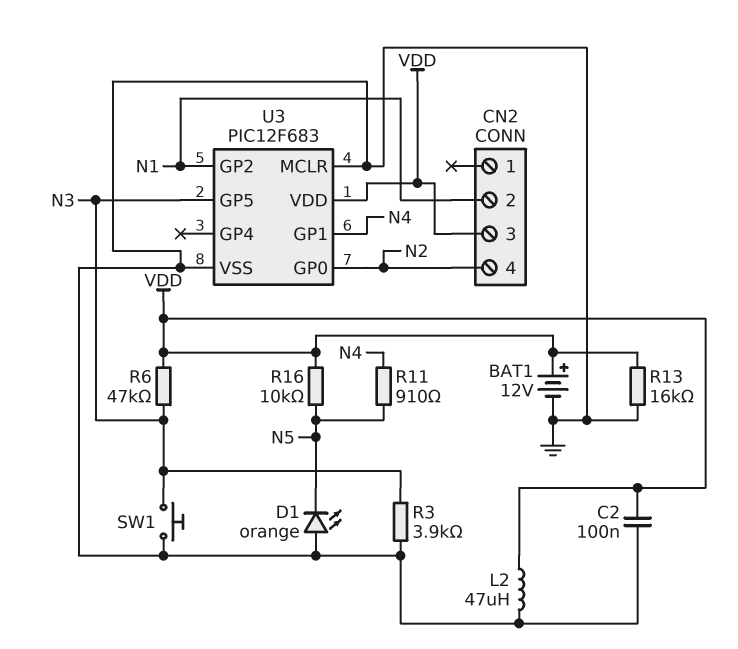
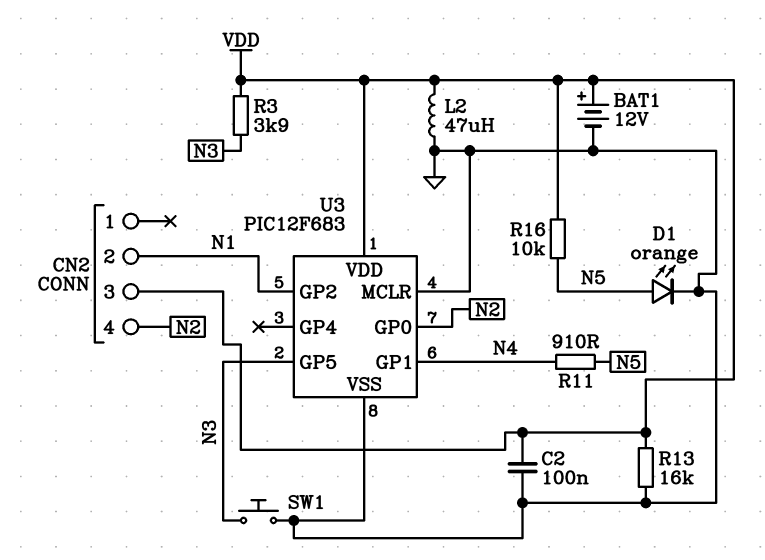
D1: LED orange (A GND, K N5) -> LED orange (A N5, K GND)
R3: 3.9k (GND, N3) -> 3.9k (N3, VDD)
R6: 47k (N3, VDD) -> none

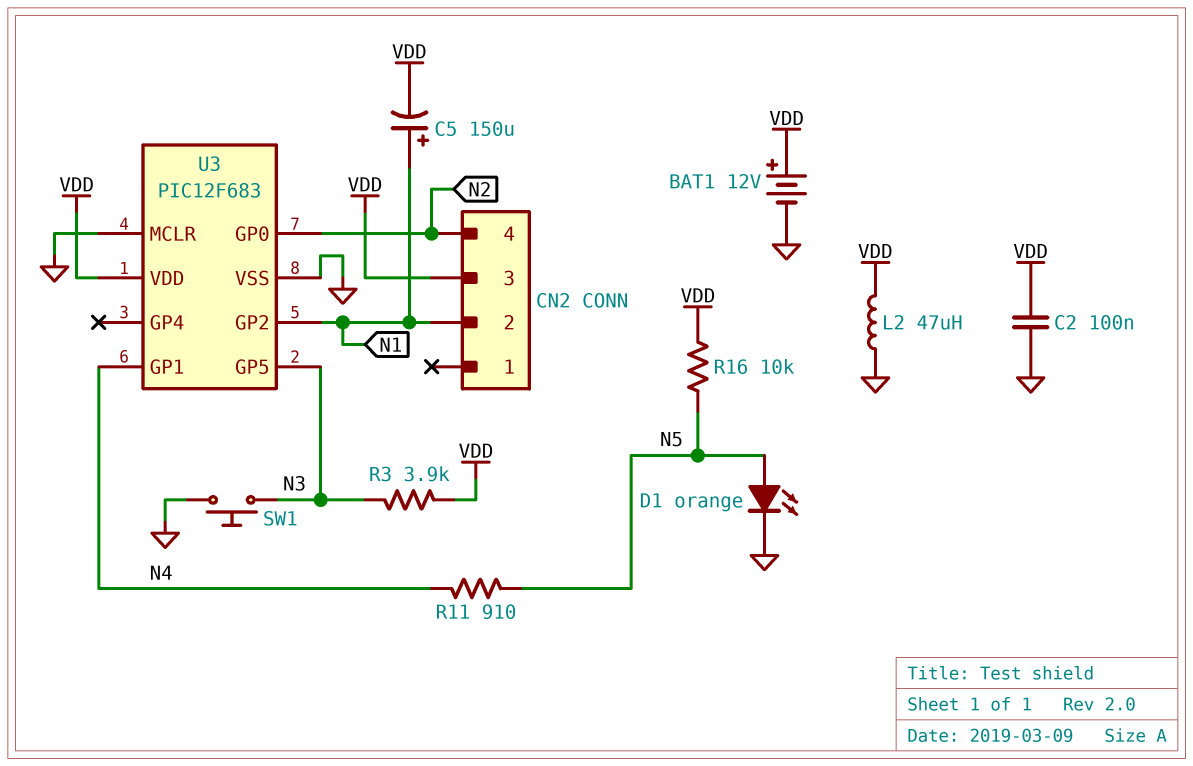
C5: none -> 150uF (plus N1, minus VDD)
R13: 16k (GND, VDD) -> none

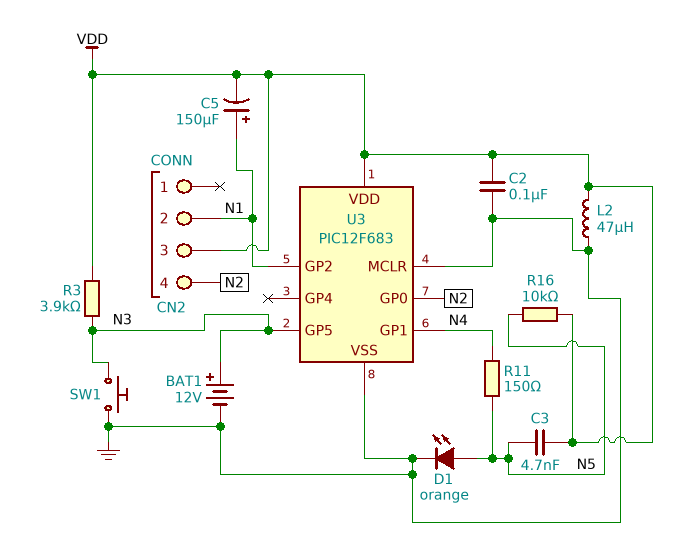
BAT1: 12V (plus VDD, minus GND) -> 12V (plus N3, minus GND)
C3: none -> 4.7nF (N5, VDD)
R11: 910 (N4, N5) -> 150 (N4, N5)

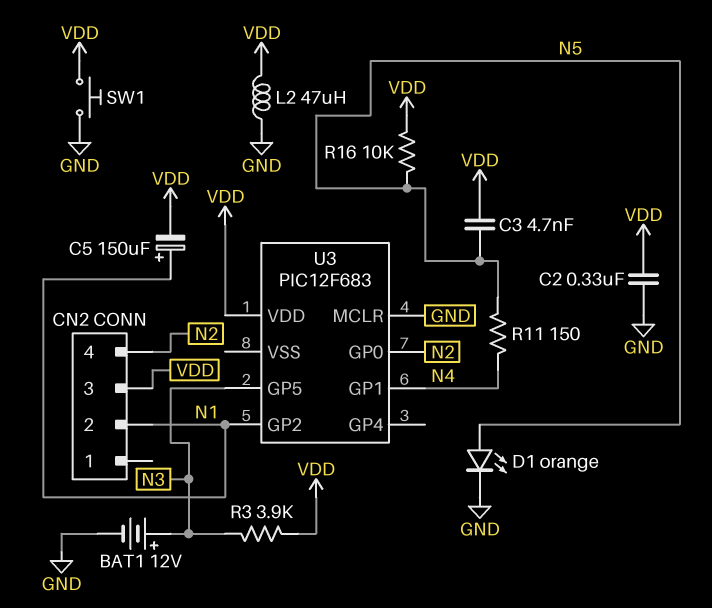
C2: 100nF (GND, VDD) -> 330nF (GND, VDD)
SW1: button (GND, N3) -> button (GND, VDD)
U3 pin VSS: GND -> none

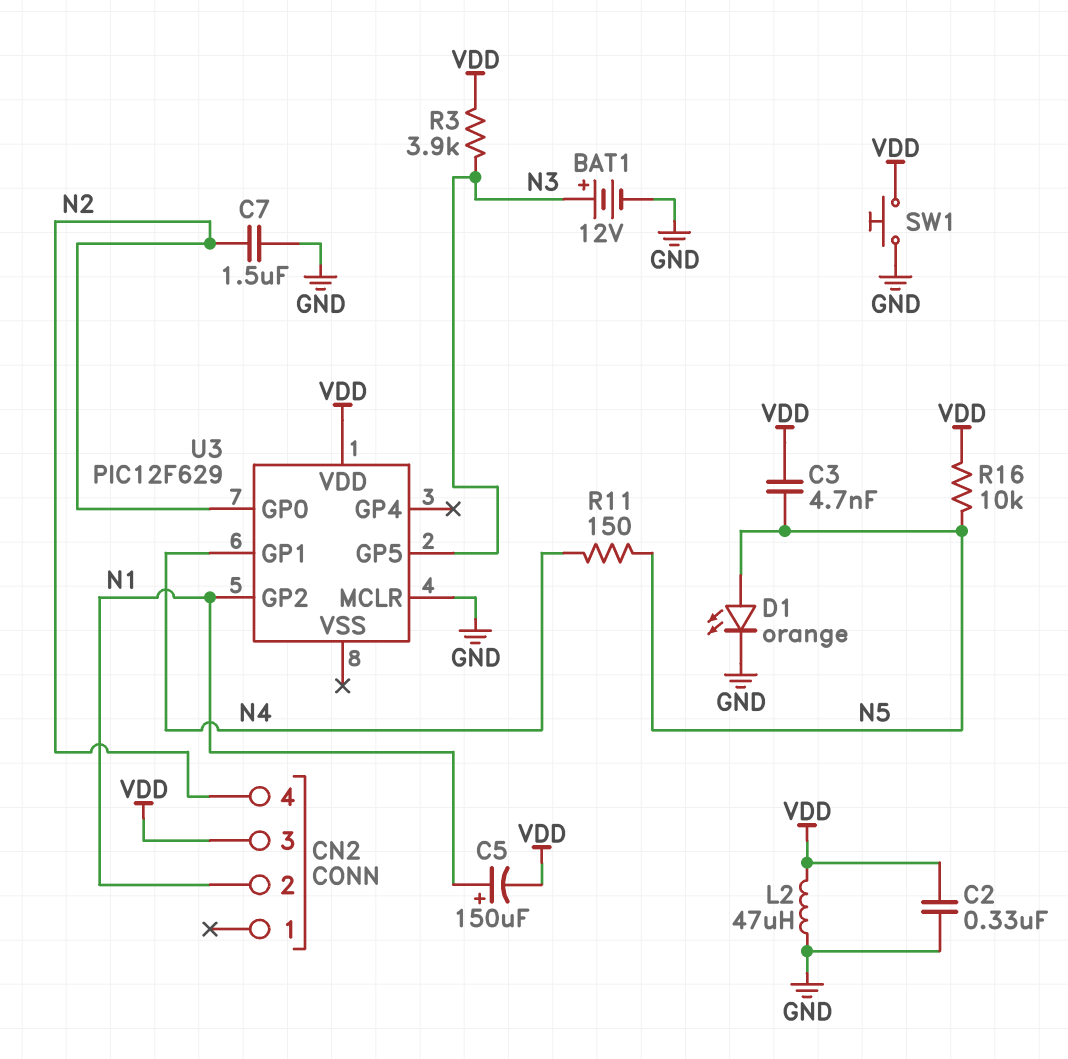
C7: none -> 1.5uF (GND, N2)
U3: PIC12F683 -> PIC12F629

